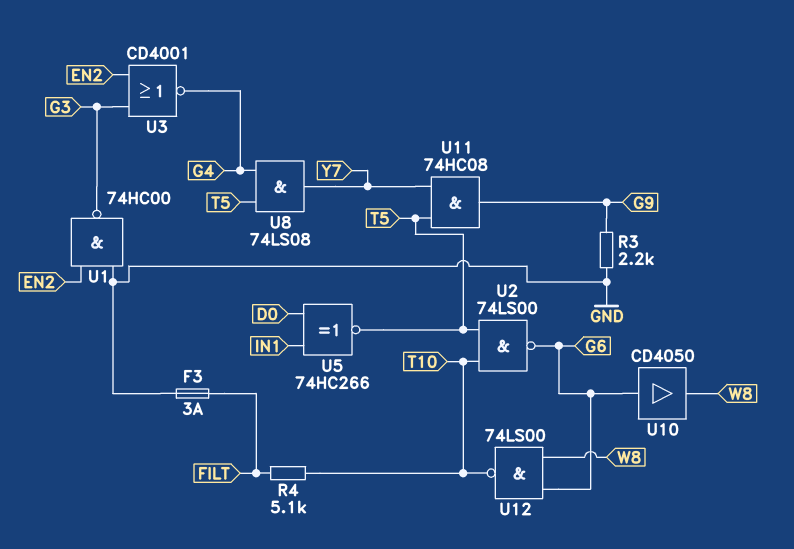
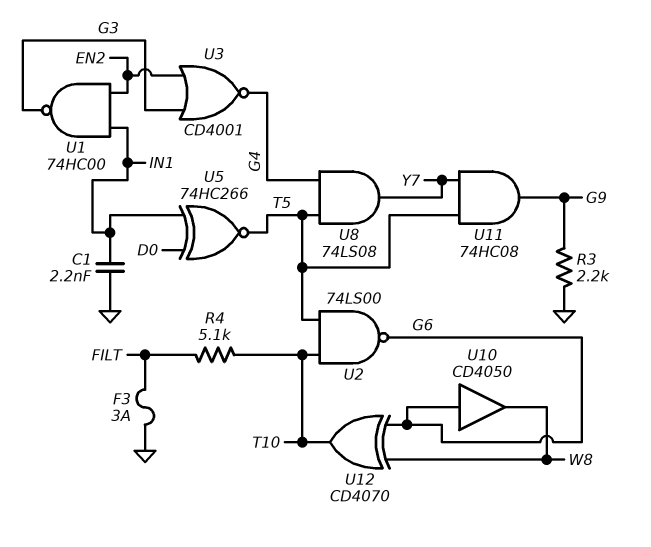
C1: none -> 2.2nF (GND, IN1)
U1: NAND 74HC00 (in EN2, in GND, out G3) -> NAND 74HC00 (in EN2, in IN1, out G3)
U12: NAND 74LS00 (in G6, in W8, out T10) -> XOR CD4070 (in G6, in W8, out T10)

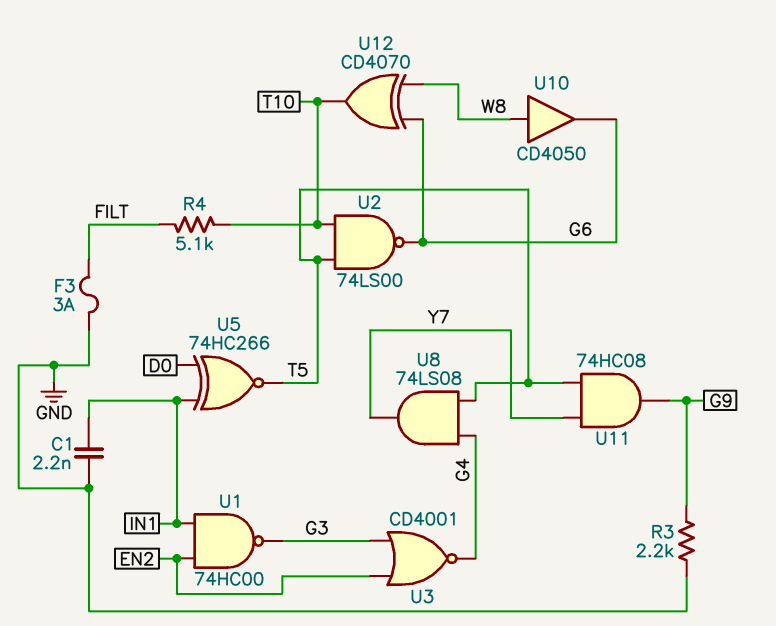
U10: buffer CD4050 (in G6, out W8) -> buffer CD4050 (in W8, out G6)

